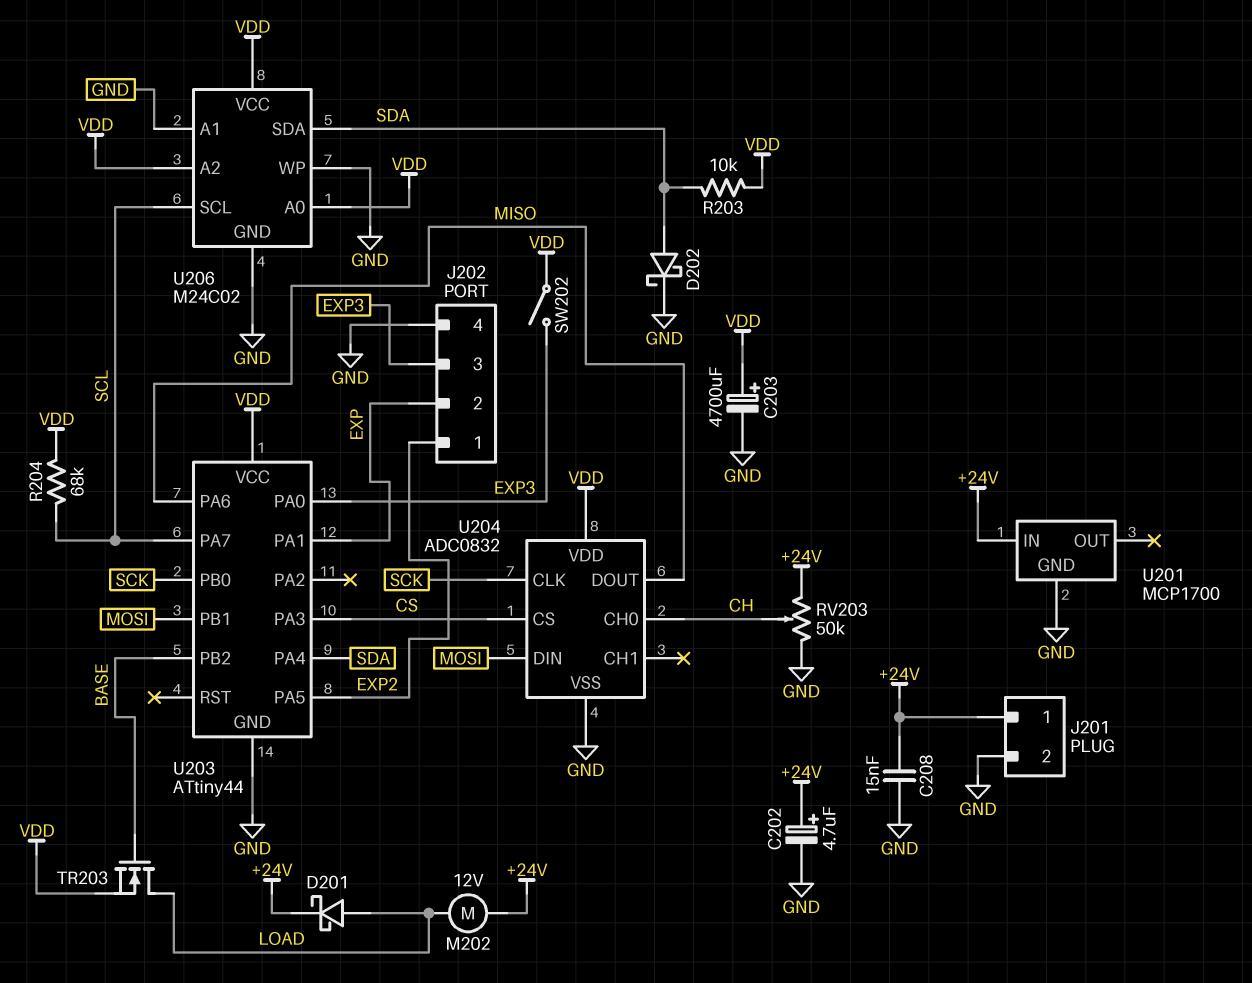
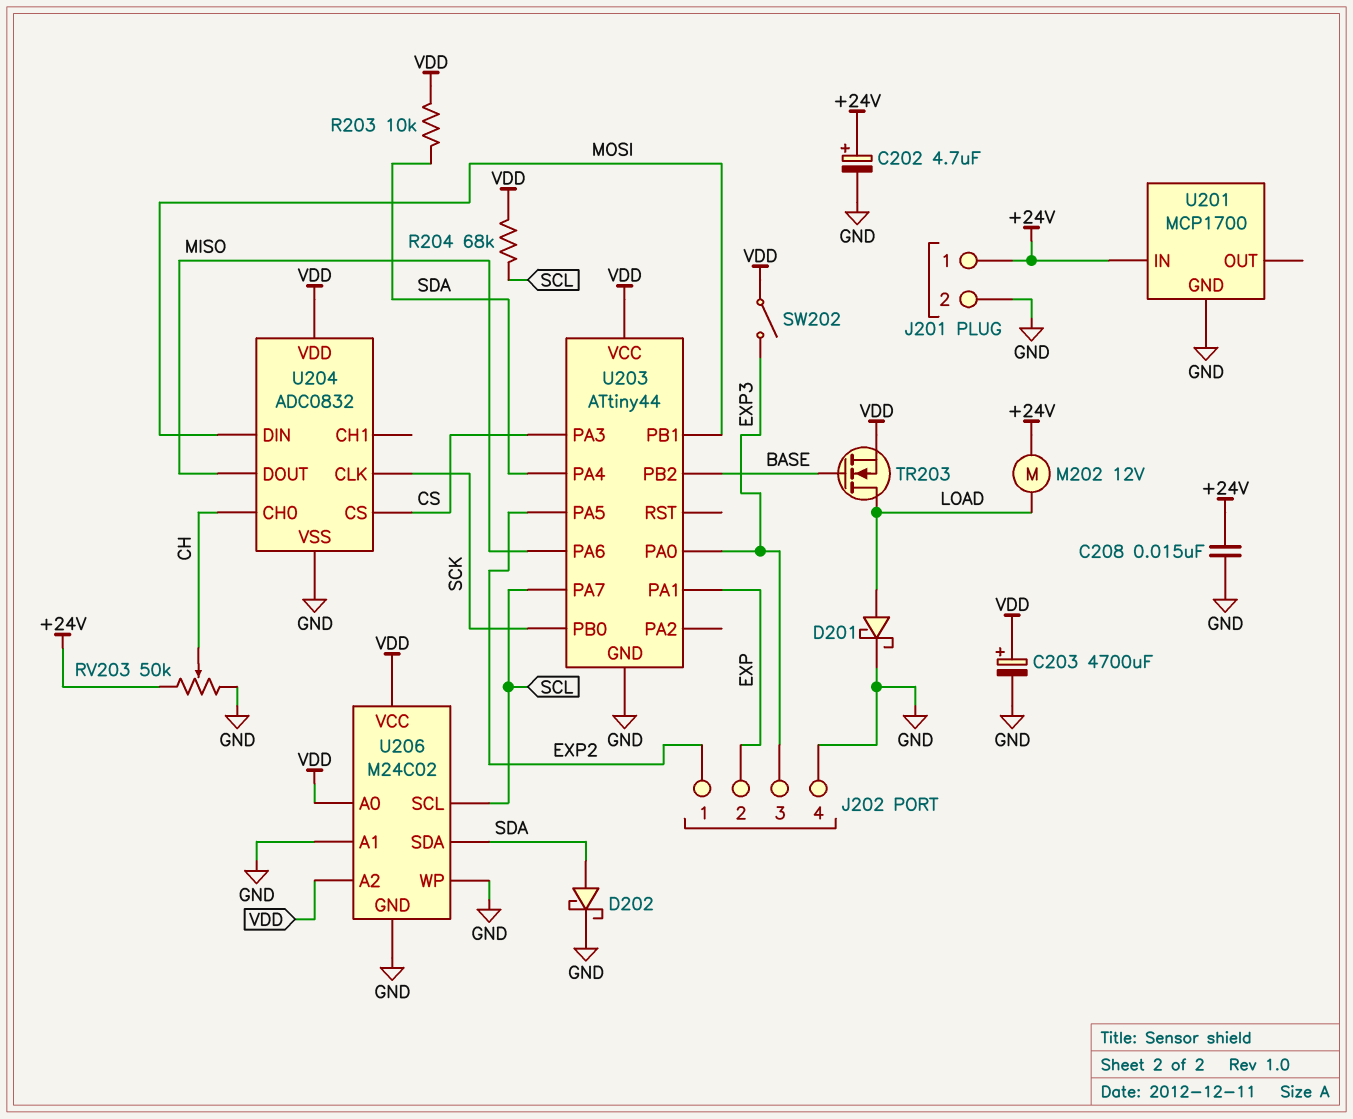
D201: schottky (A LOAD, K +24V) -> schottky (A LOAD, K GND)

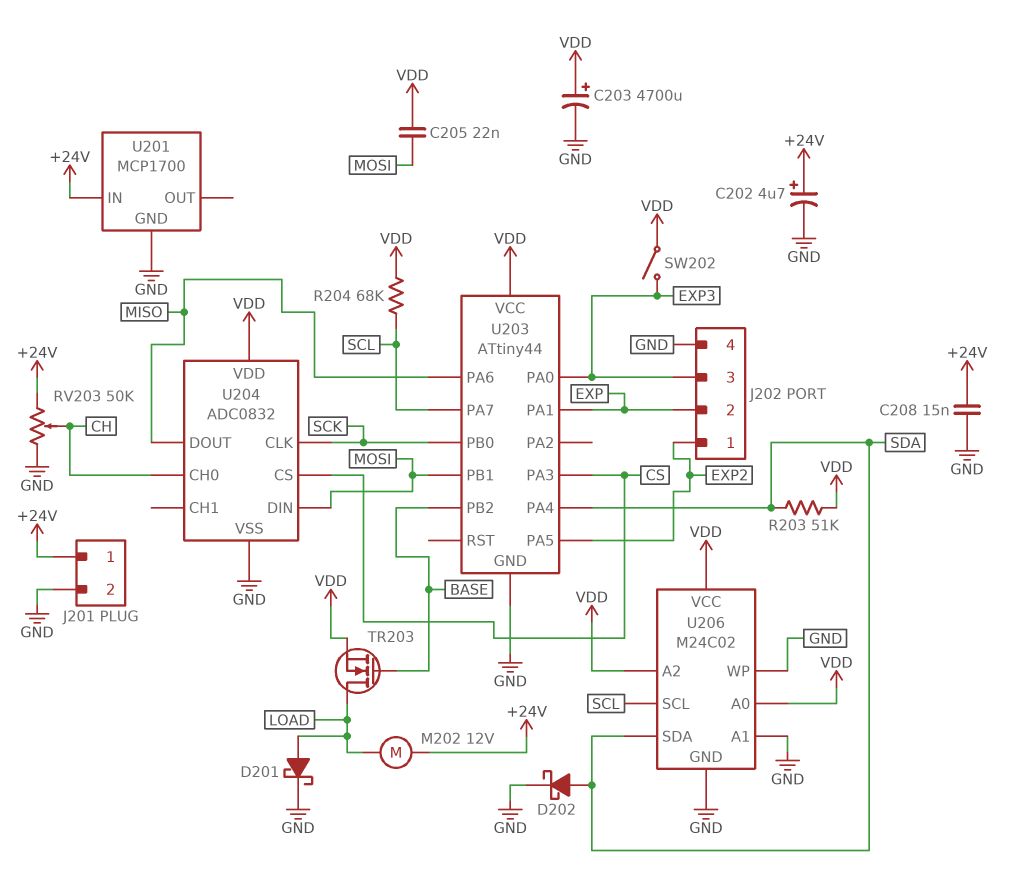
C205: none -> 22nF (MOSI, VDD)
R203: 10k (SDA, VDD) -> 51k (SDA, VDD)

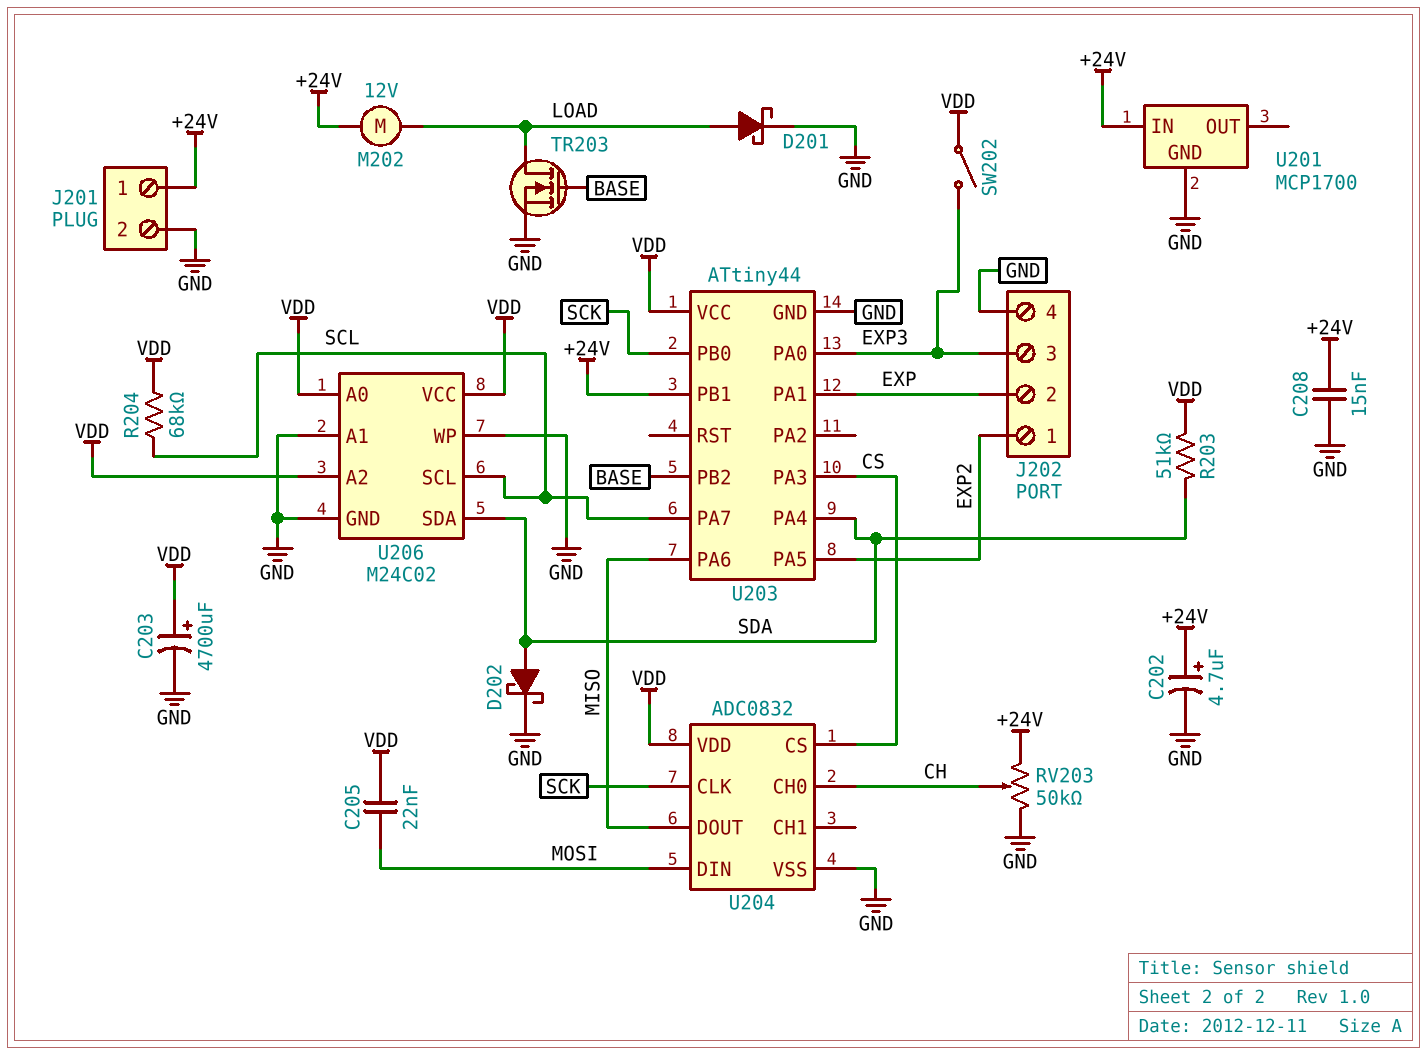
TR203: NMOS (G BASE, D LOAD, S VDD) -> NMOS (G BASE, D LOAD, S GND)
U203 pin PB1: MOSI -> +24V

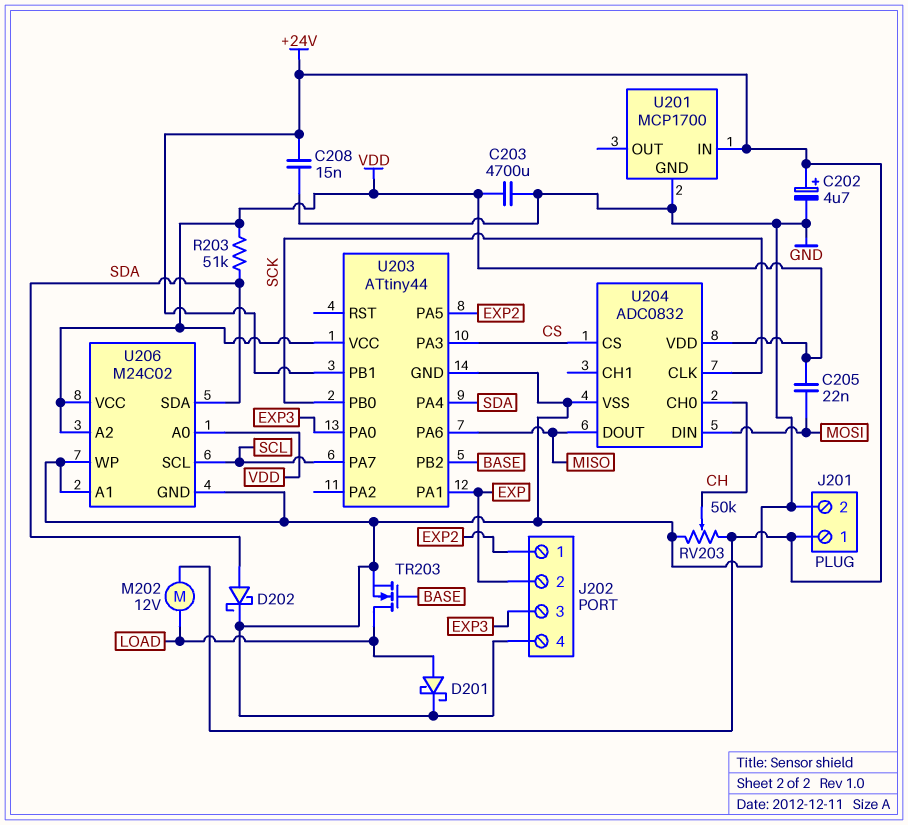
C203: 4700uF (plus VDD, minus GND) -> 4700uF (GND, VDD)
R204: 68k (SCL, VDD) -> none
SW202: switch (EXP3, VDD) -> none

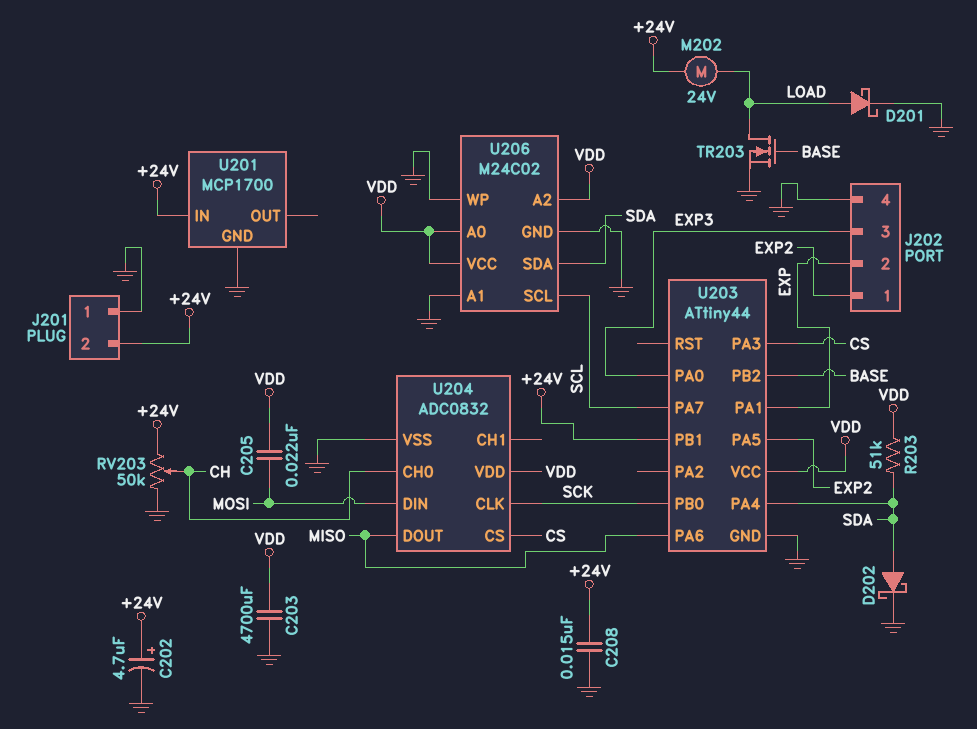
J201 pin 1: +24V -> GND
J201 pin 2: GND -> +24V
M202: motor 12V (+24V, LOAD) -> motor 24V (+24V, LOAD)

